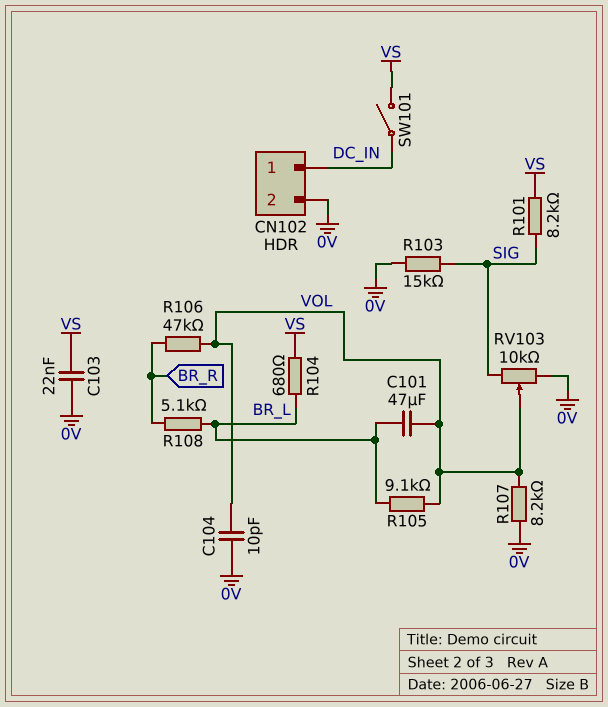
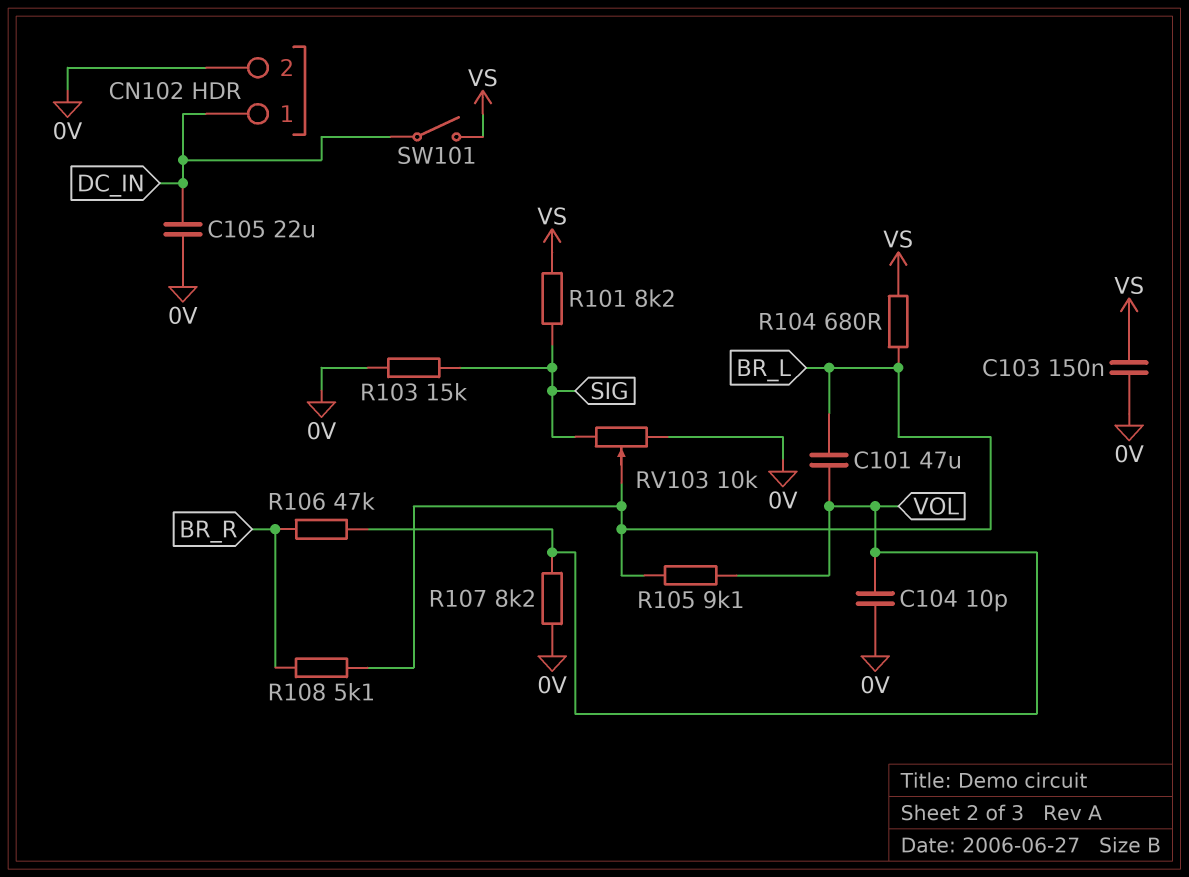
C103: 22nF (0V, VS) -> 150nF (0V, VS)
C105: none -> 22uF (0V, DC_IN)
RV103: 10k (0V, SIG, wiper VOL) -> 10k (0V, SIG, wiper BR_L)

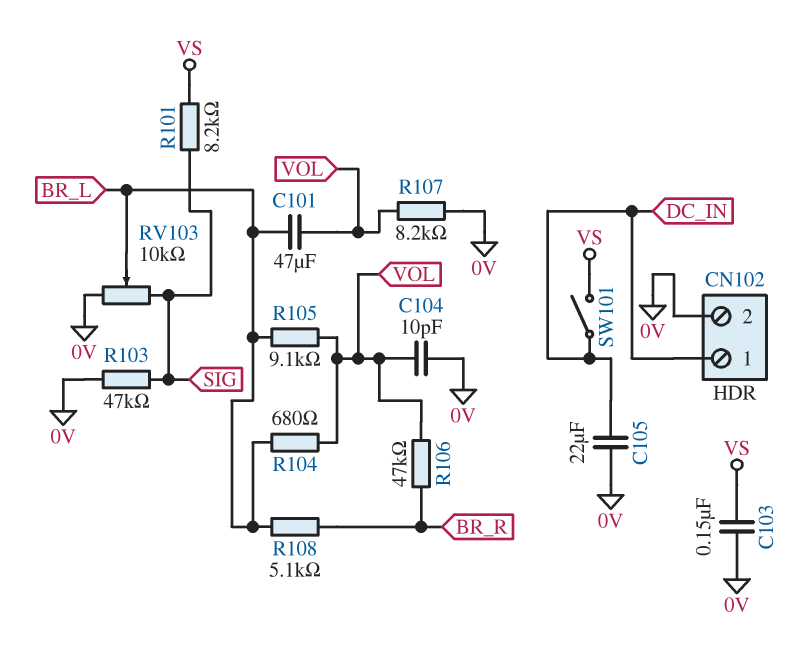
R103: 15k (0V, SIG) -> 47k (0V, SIG)
R104: 680 (BR_L, VS) -> 680 (BR_L, VOL)

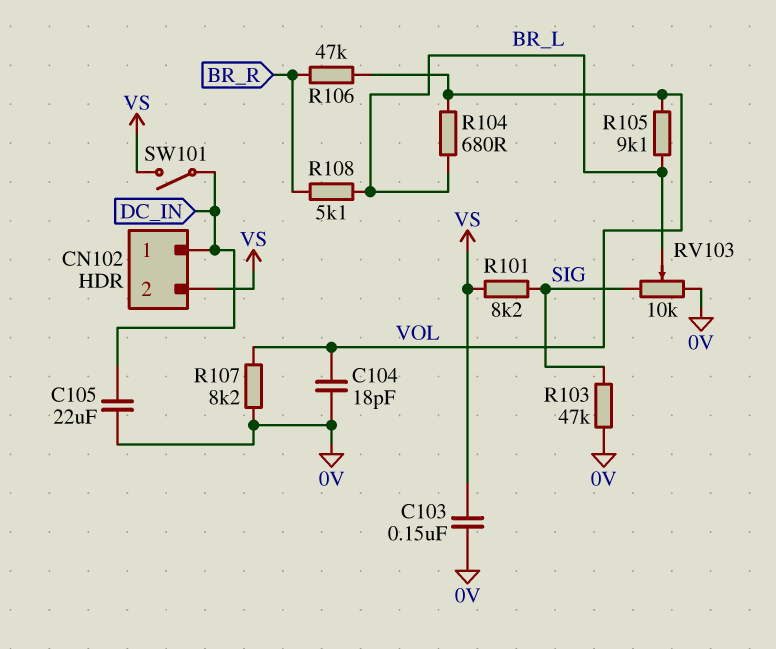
C101: 47uF (BR_L, VOL) -> none
C104: 10pF (0V, VOL) -> 18pF (0V, VOL)
CN102 pin 2: 0V -> VS

